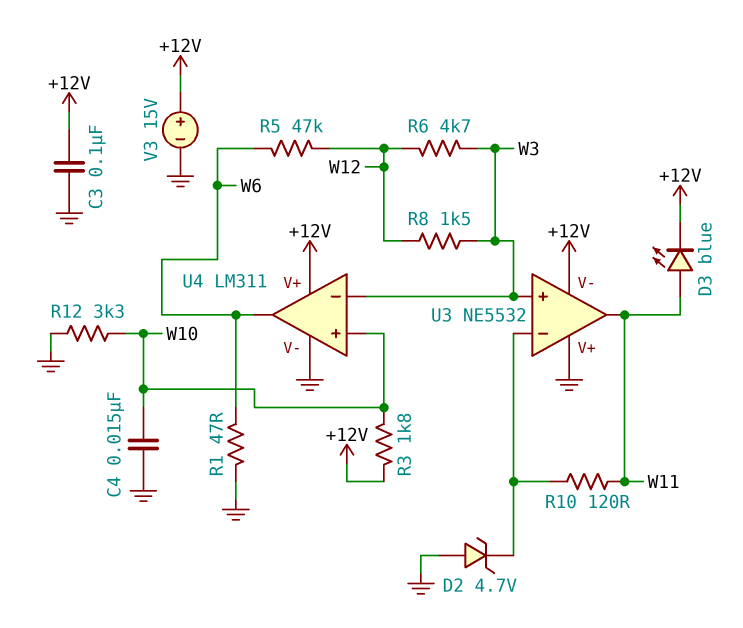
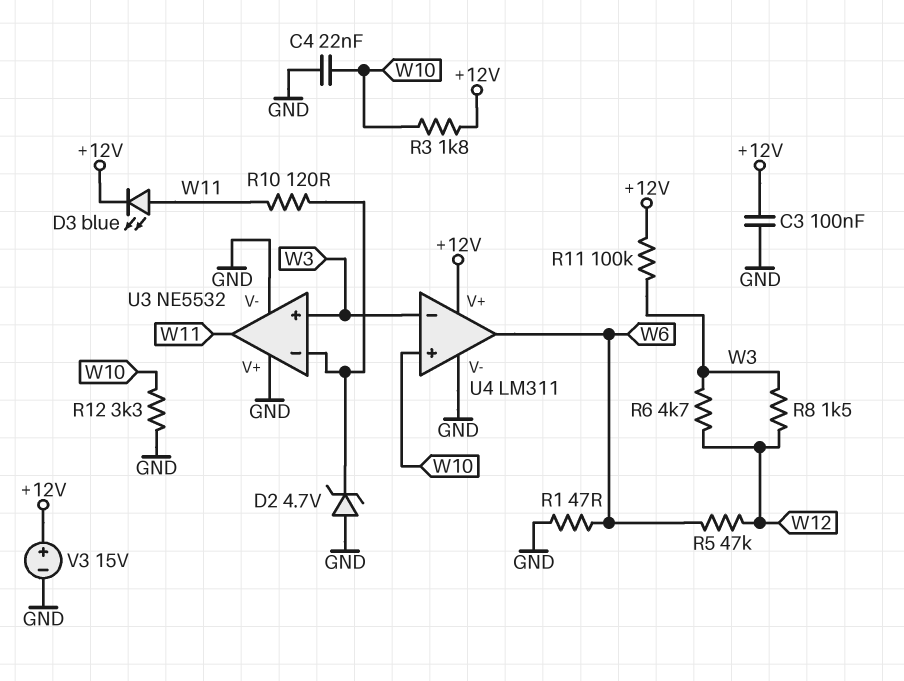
C4: 15nF (GND, W10) -> 22nF (GND, W10)
R11: none -> 100k (+12V, W3)
U3 pin V-: +12V -> GND

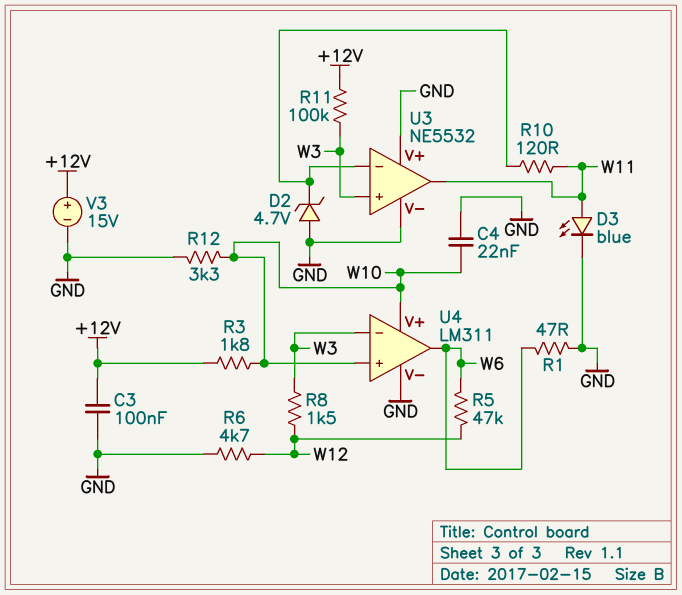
D3: LED blue (A W11, K +12V) -> LED blue (A W11, K GND)
R6: 4.7k (W3, W12) -> 4.7k (GND, W12)
U4 pin V+: +12V -> W10

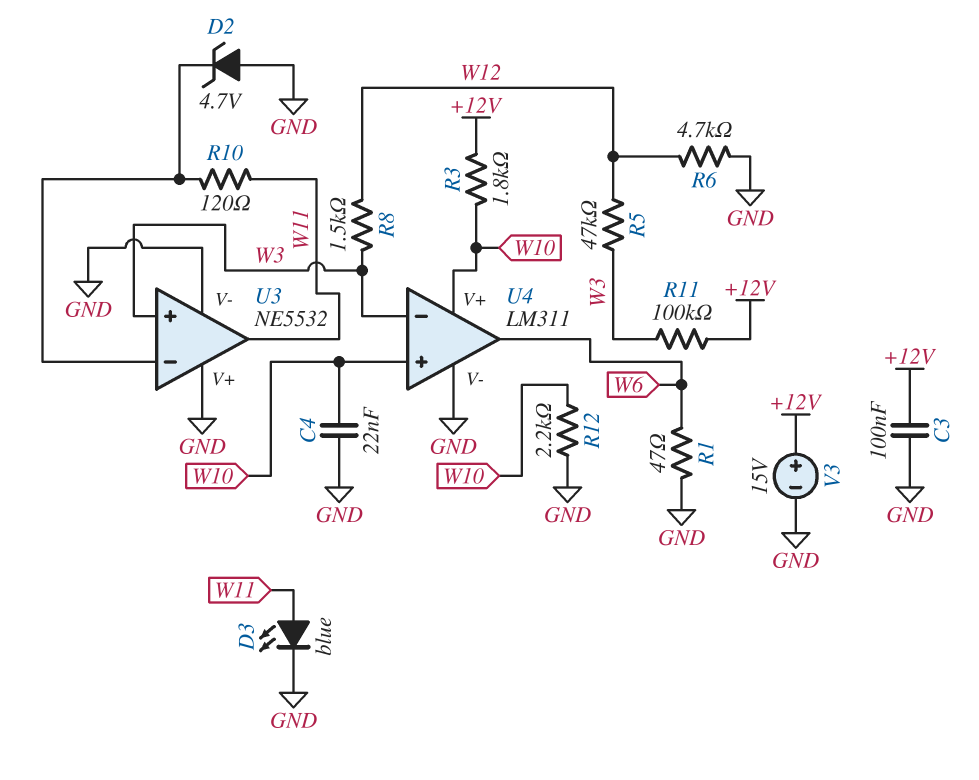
R5: 47k (W6, W12) -> 47k (W3, W12)
R12: 3.3k (GND, W10) -> 2.2k (GND, W10)

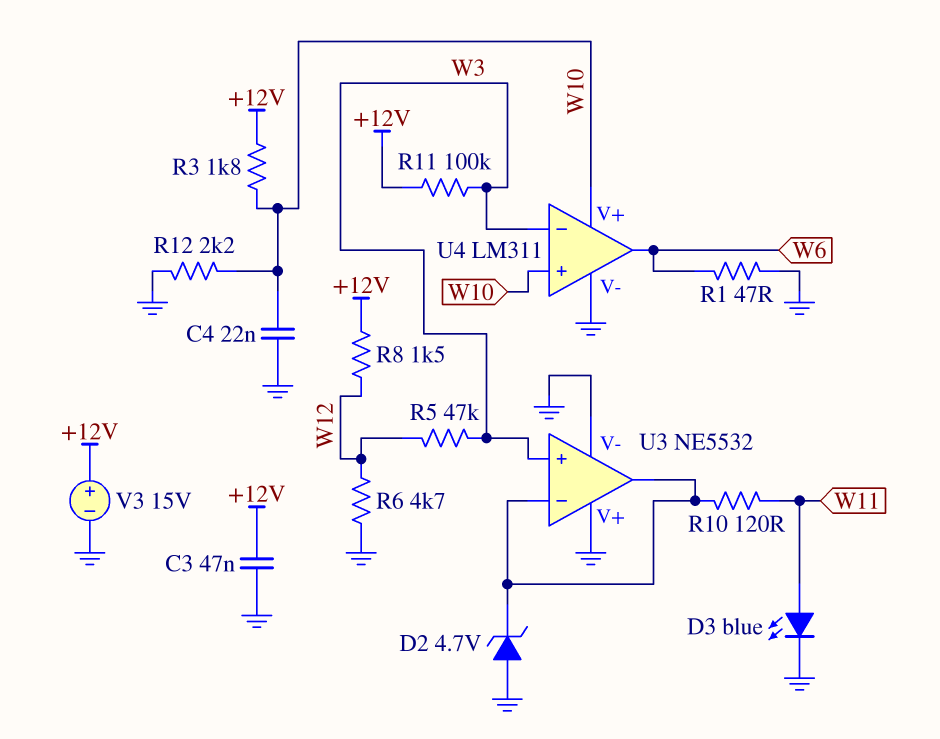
C3: 100nF (+12V, GND) -> 47nF (+12V, GND)
R8: 1.5k (W3, W12) -> 1.5k (+12V, W12)
U3 pin out: W11 -> U3/in-

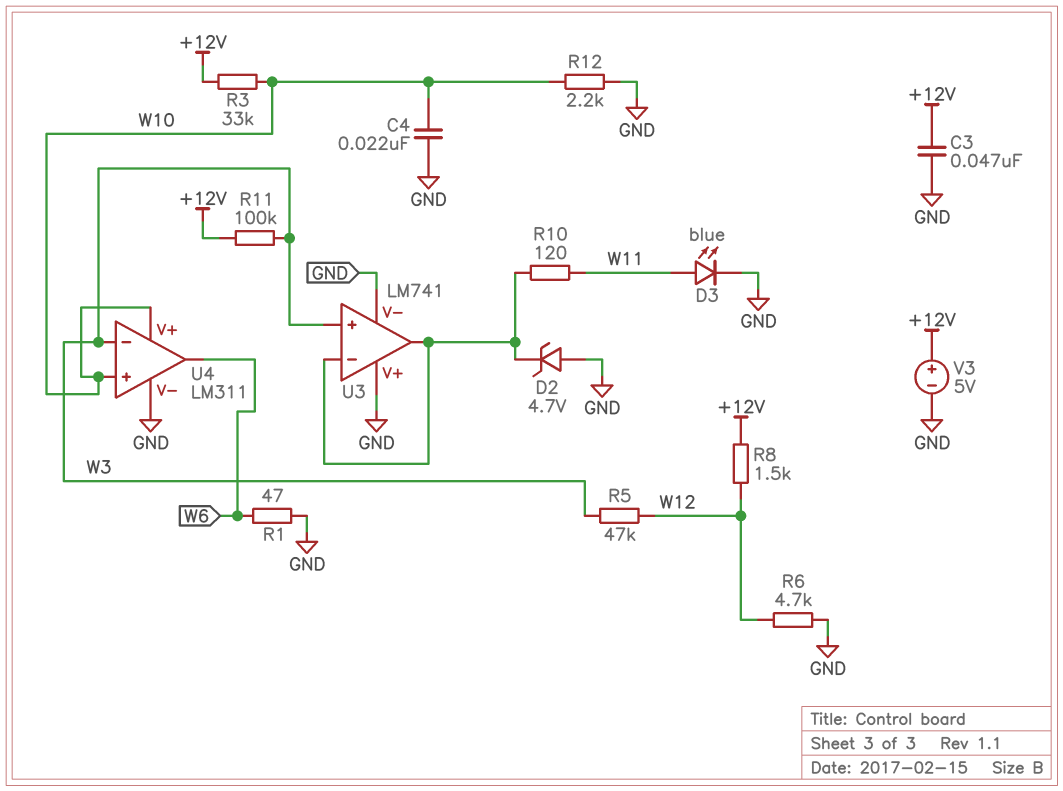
R3: 1.8k (+12V, W10) -> 33k (+12V, W10)
U3: NE5532 -> LM741
V3: 15V (plus +12V, minus GND) -> 5V (plus +12V, minus GND)

